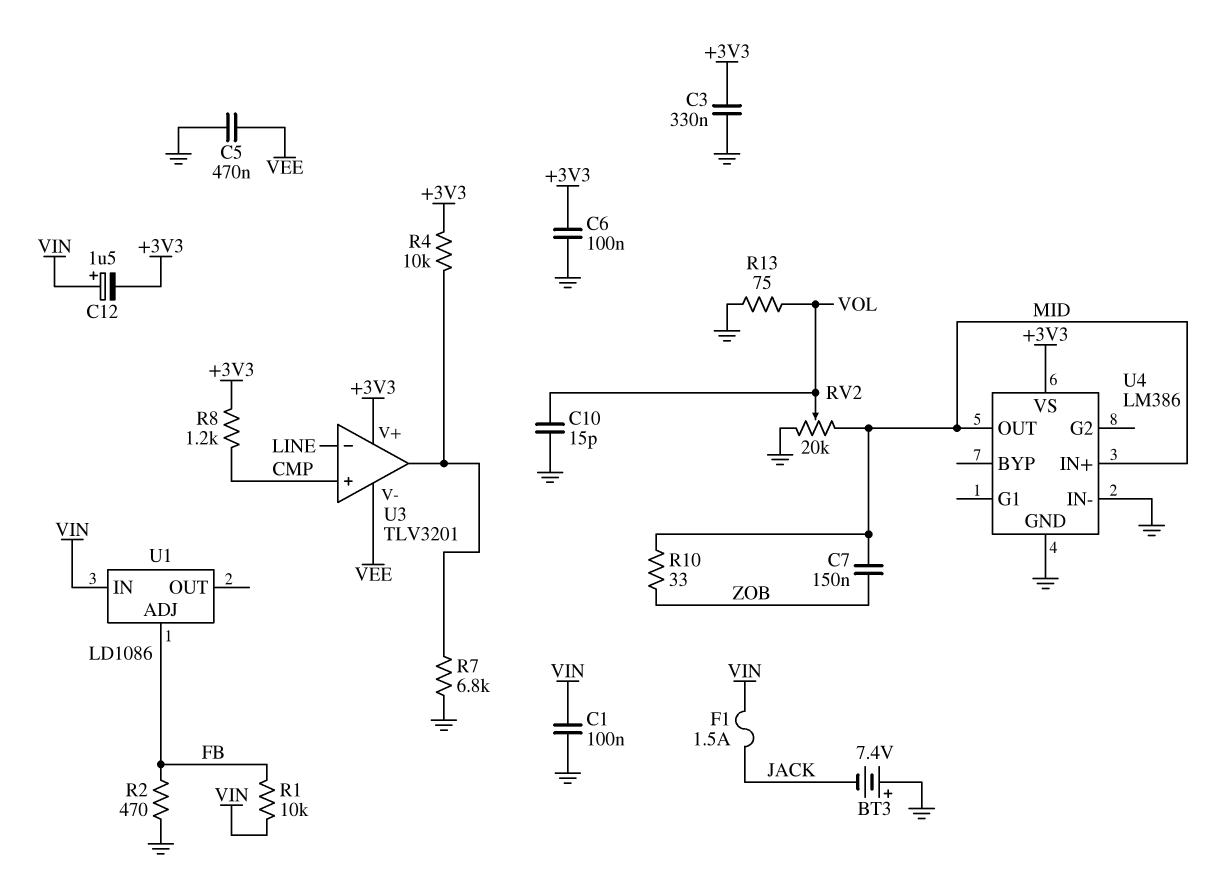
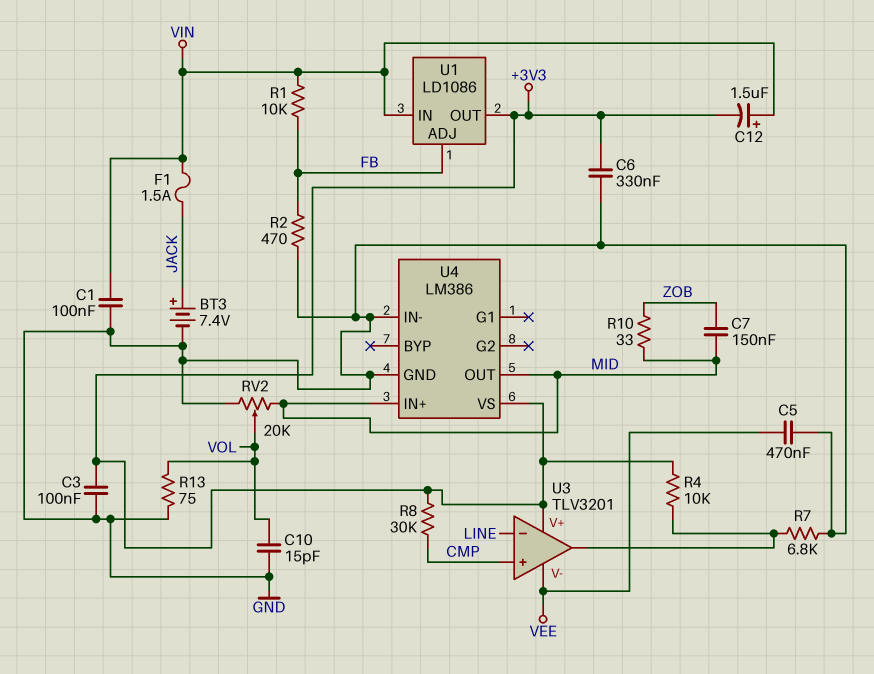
BT3: 7.4V (plus GND, minus JACK) -> 7.4V (plus JACK, minus GND)
C3: 330nF (+3V3, GND) -> 100nF (+3V3, GND)
C6: 100nF (+3V3, GND) -> 330nF (+3V3, GND)
R8: 1.2k (+3V3, CMP) -> 30k (+3V3, CMP)
U1 pin OUT: none -> +3V3

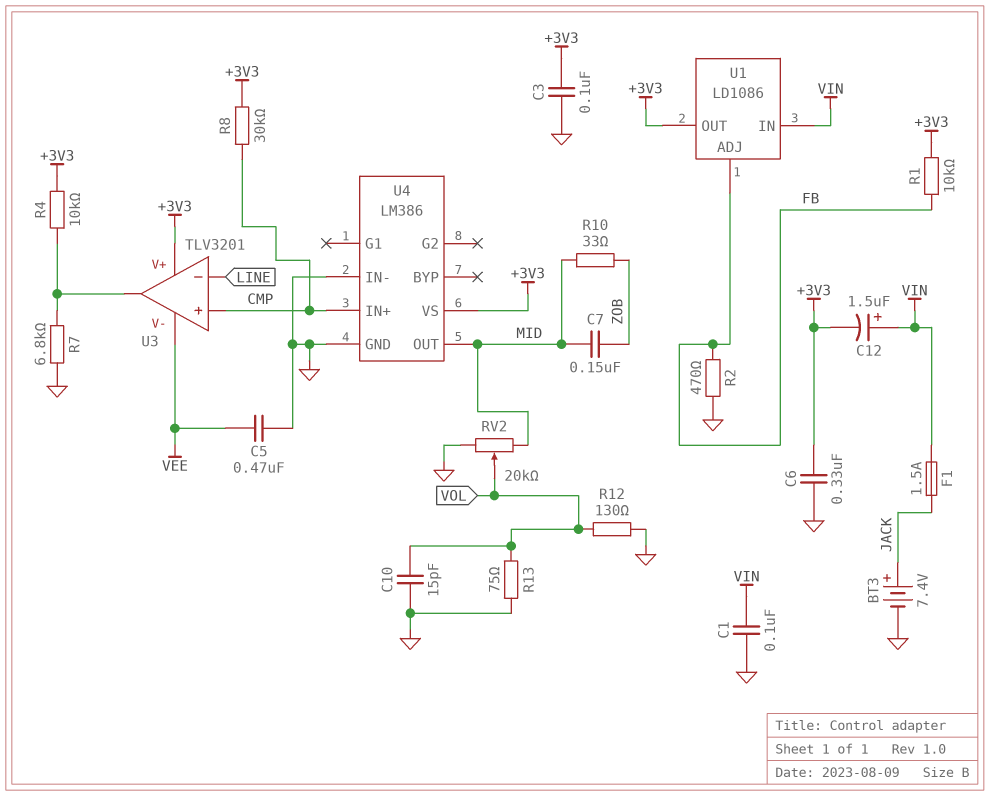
R1: 10k (FB, VIN) -> 10k (+3V3, FB)
R12: none -> 130 (GND, VOL)
U4 pin IN+: MID -> CMP

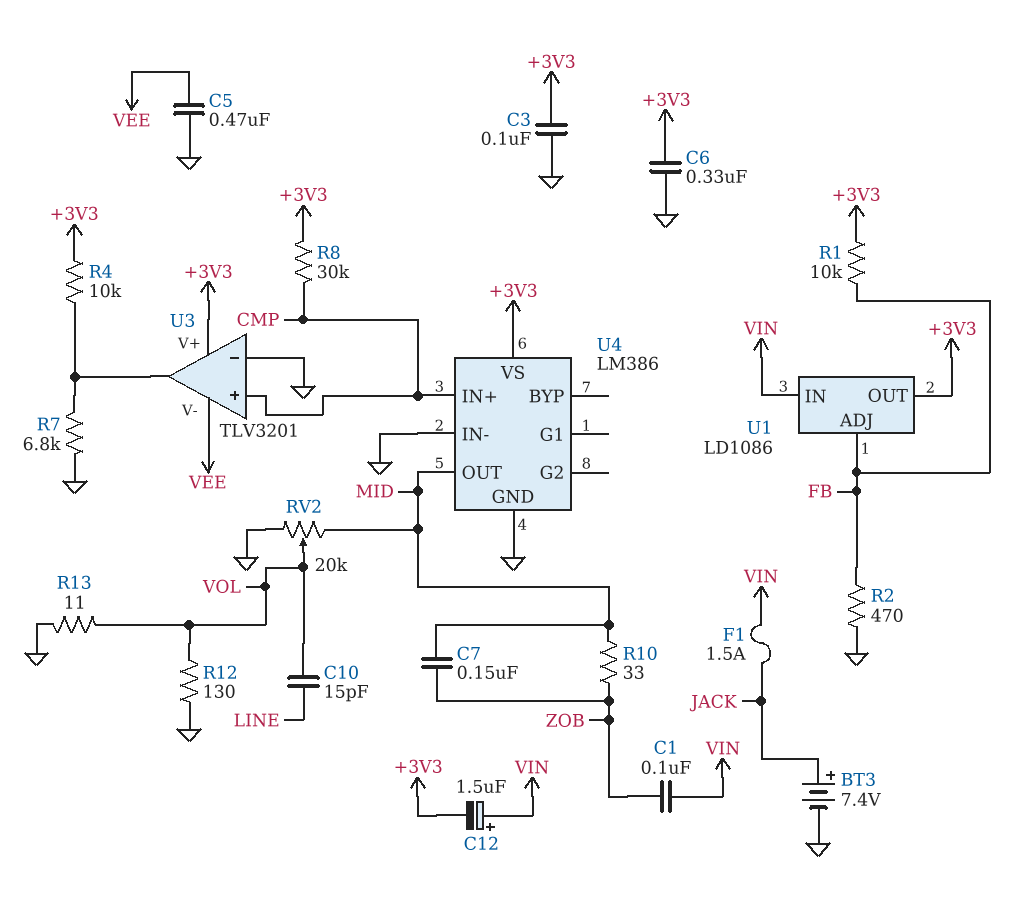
C1: 100nF (GND, VIN) -> 100nF (VIN, ZOB)
C10: 15pF (GND, VOL) -> 15pF (LINE, VOL)
R13: 75 (GND, VOL) -> 11 (GND, VOL)
U3 pin in-: LINE -> GND

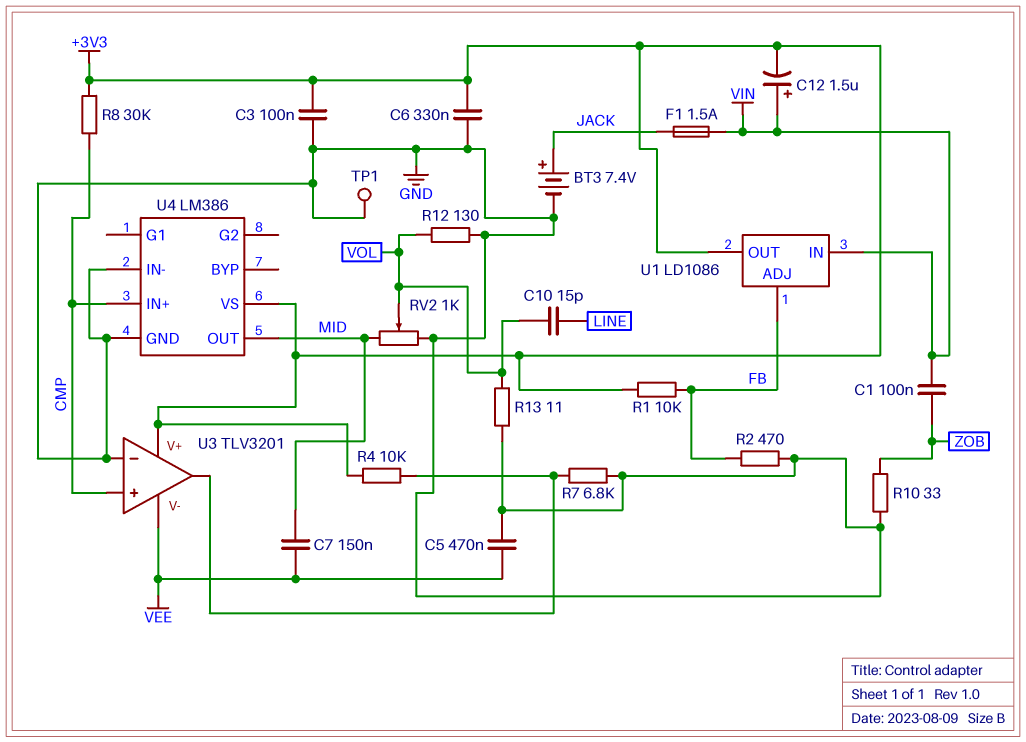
C7: 150nF (MID, ZOB) -> 150nF (MID, VEE)
R10: 33 (MID, ZOB) -> 33 (GND, ZOB)
RV2: 20k (GND, MID, wiper VOL) -> 1k (GND, MID, wiper VOL)
TP1: none -> test point (GND)

